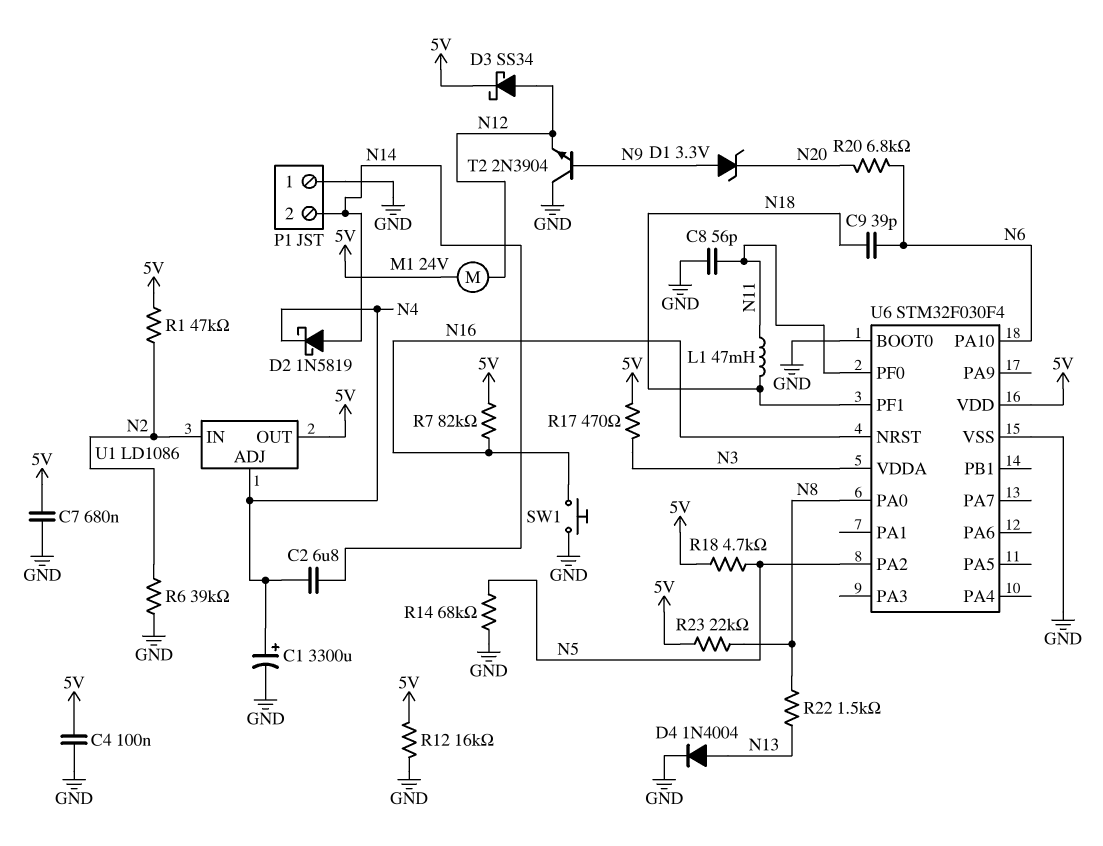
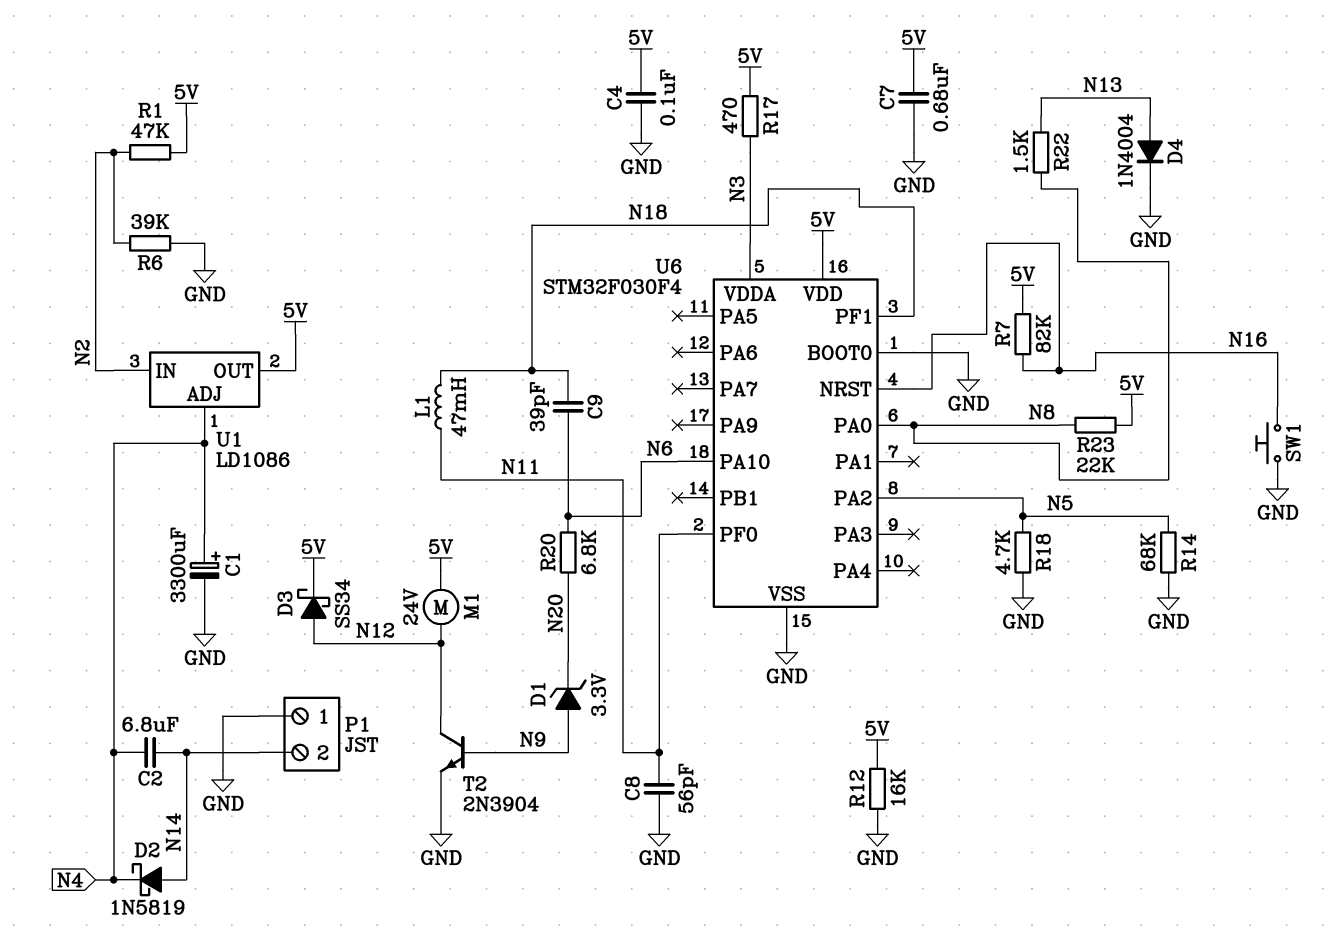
R18: 4.7k (5V, N5) -> 4.7k (GND, N5)
T2: NPN 2N3904 (B N9, C GND, E N12) -> NPN 2N3904 (B N9, C N12, E GND)

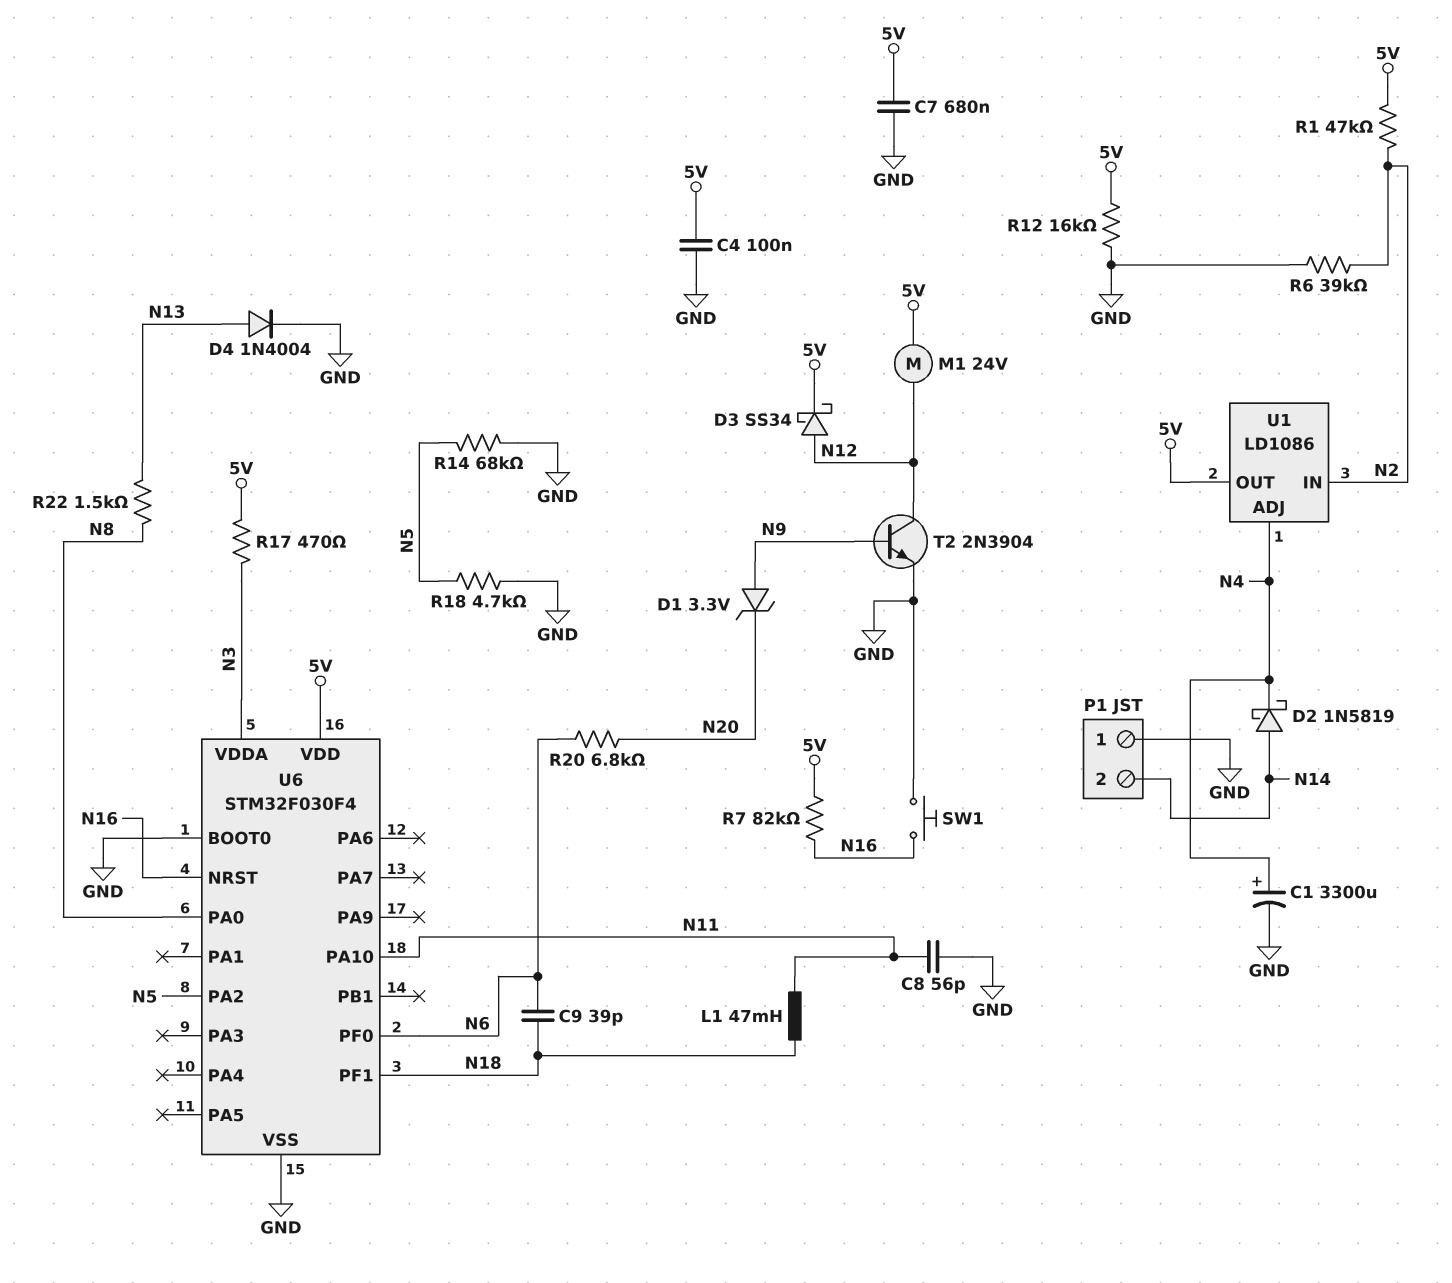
C2: 6.8uF (N4, N14) -> none
R23: 22k (5V, N8) -> none
U6 pin PA10: N6 -> N11
U6 pin PF0: N11 -> N6

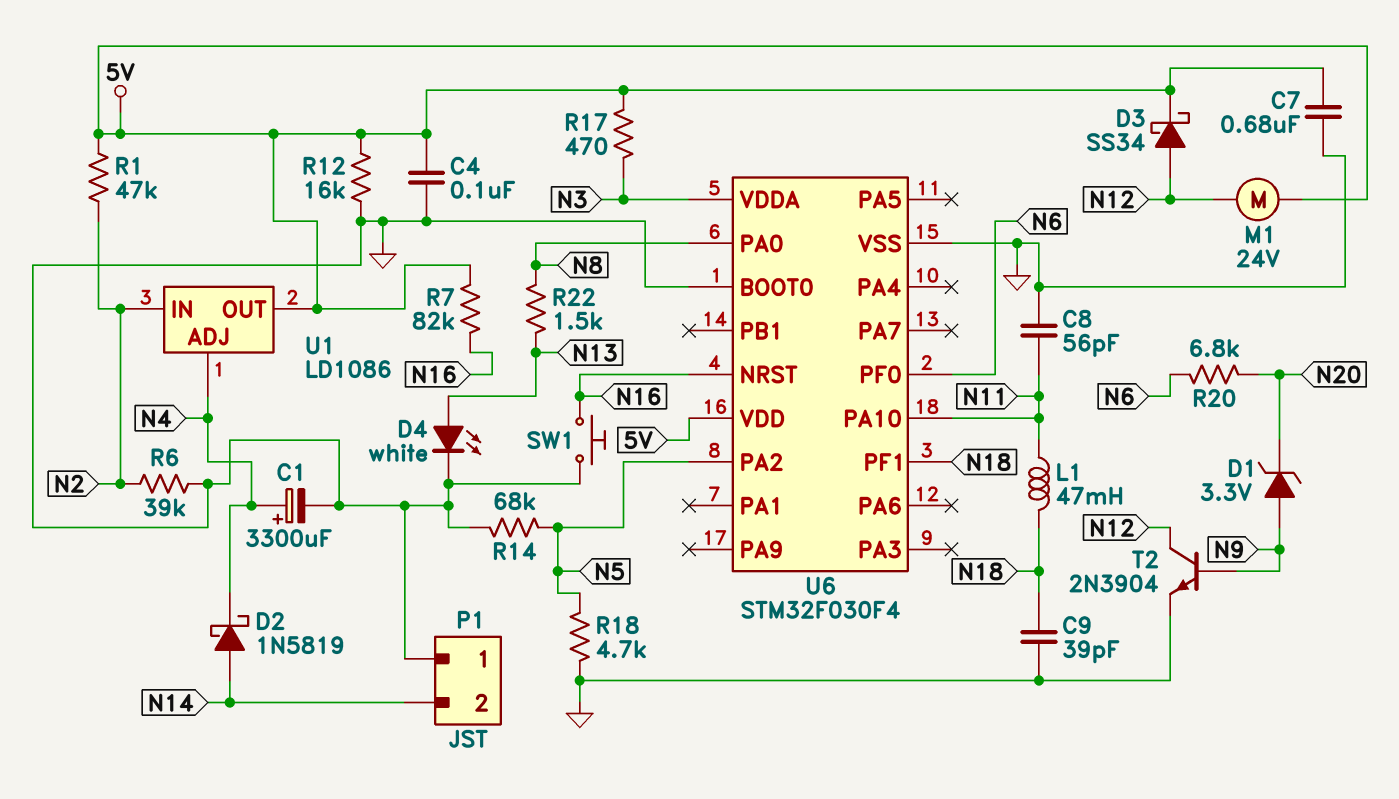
C9: 39pF (N6, N18) -> 39pF (GND, N18)
D4: diode 1N4004 (A N13, K GND) -> LED white (A N13, K GND)

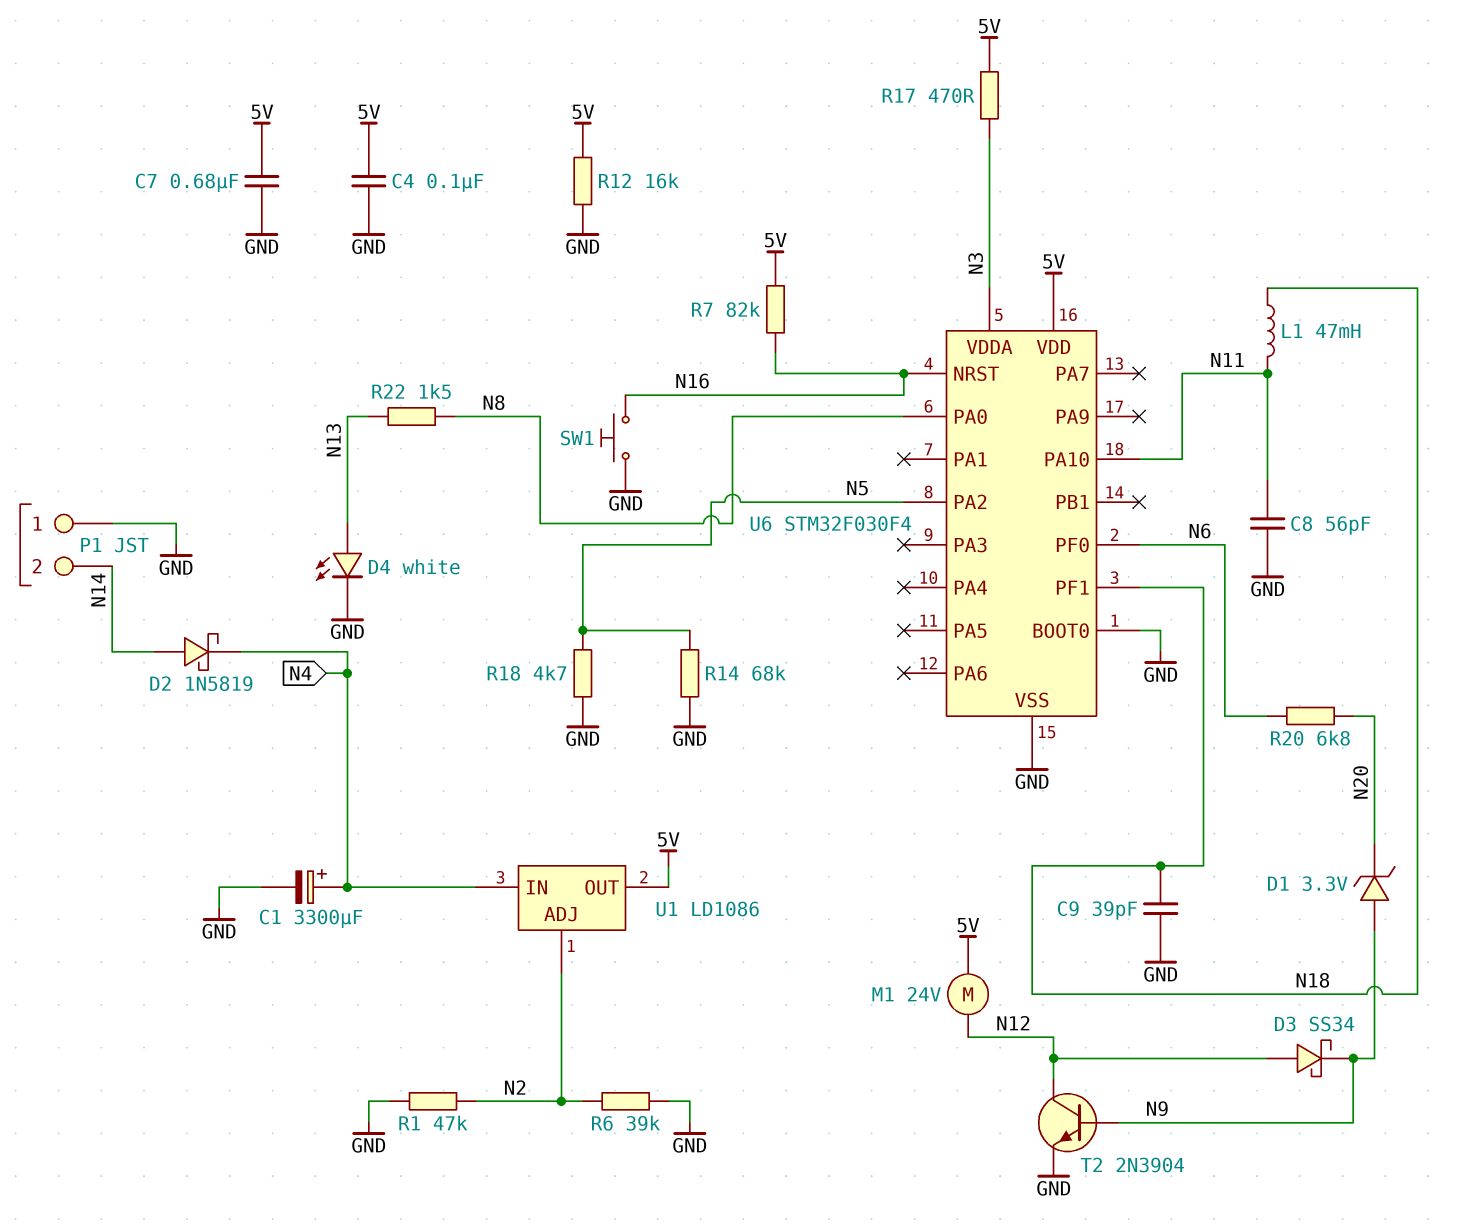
D3: schottky SS34 (A N12, K 5V) -> schottky SS34 (A N12, K N9)
R1: 47k (5V, N2) -> 47k (GND, N2)
U1 pin ADJ: N4 -> N2
U1 pin IN: N2 -> N4

